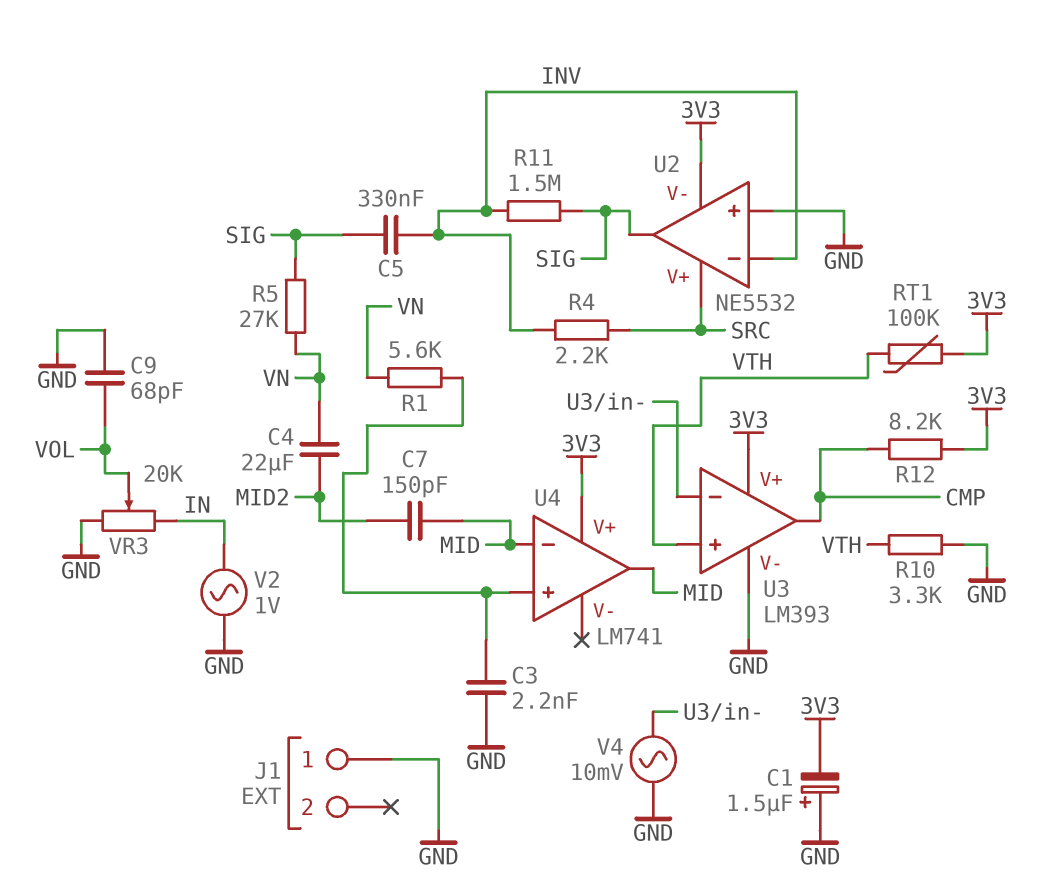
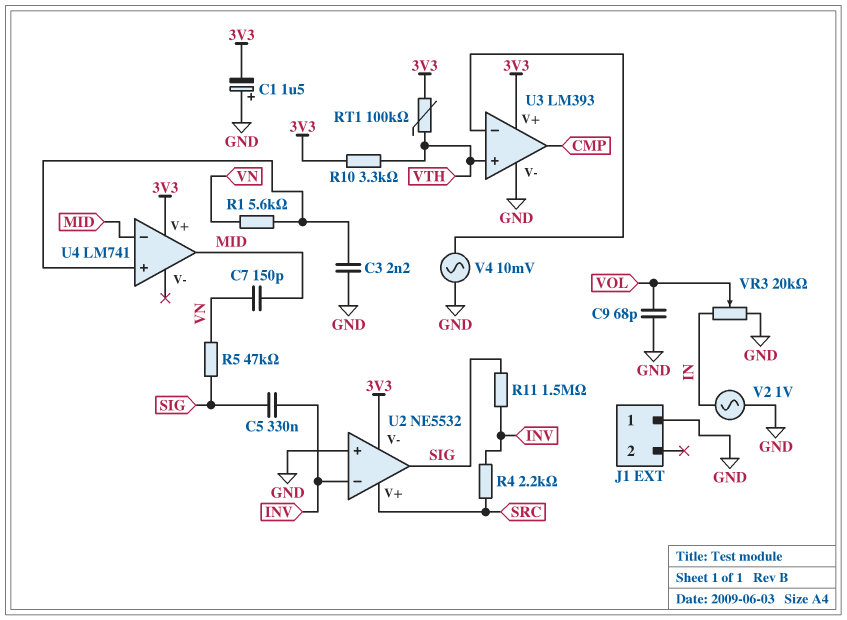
C4: 22uF (MID2, VN) -> none
C7: 150pF (MID, MID2) -> 150pF (MID, VN)
R5: 27k (SIG, VN) -> 47k (SIG, VN)
R10: 3.3k (GND, VTH) -> 3.3k (3V3, VTH)
R12: 8.2k (3V3, CMP) -> none

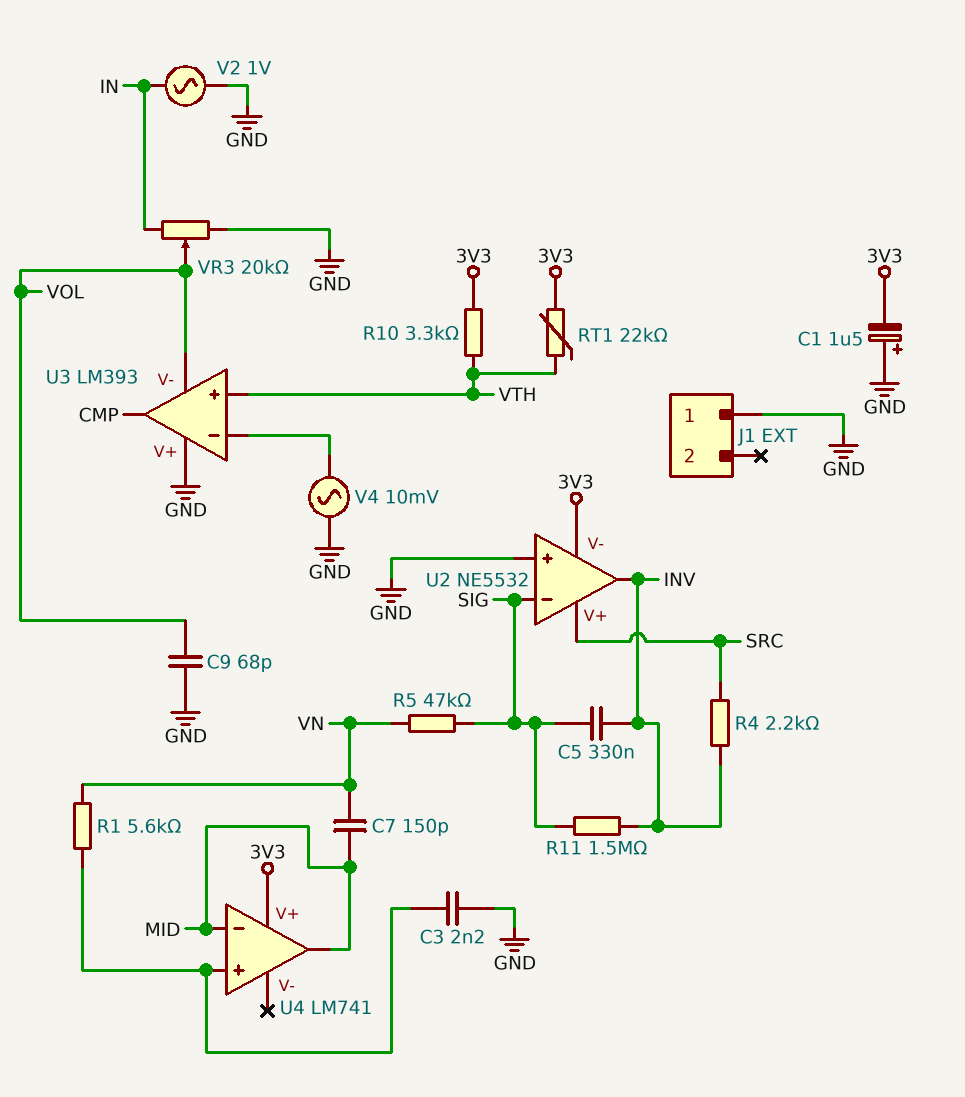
RT1: 100k (3V3, VTH) -> 22k (3V3, VTH)
U2 pin in-: INV -> SIG
U2 pin out: SIG -> INV
U3 pin V+: 3V3 -> GND
U3 pin V-: GND -> VOL

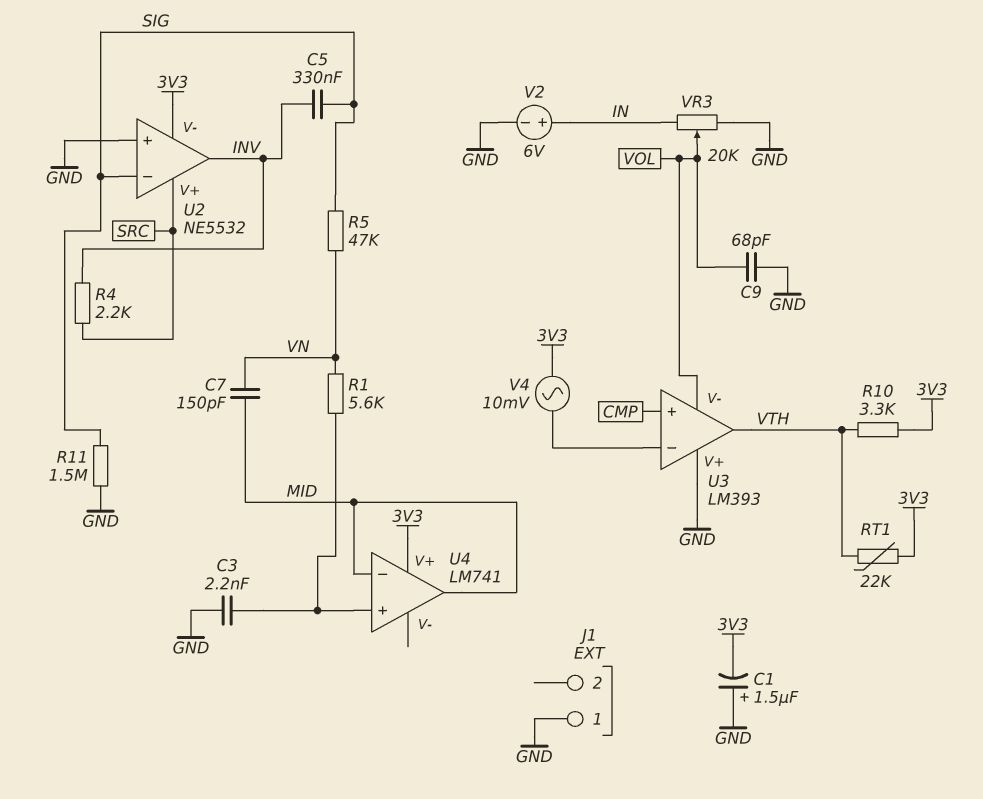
R11: 1.5M (INV, SIG) -> 1.5M (GND, SIG)
U3 pin in+: VTH -> CMP
U3 pin out: CMP -> VTH
V2: AC 1V (GND, IN) -> 6V (plus IN, minus GND)
V4: AC 10mV (GND, U3/in-) -> AC 10mV (3V3, U3/in-)

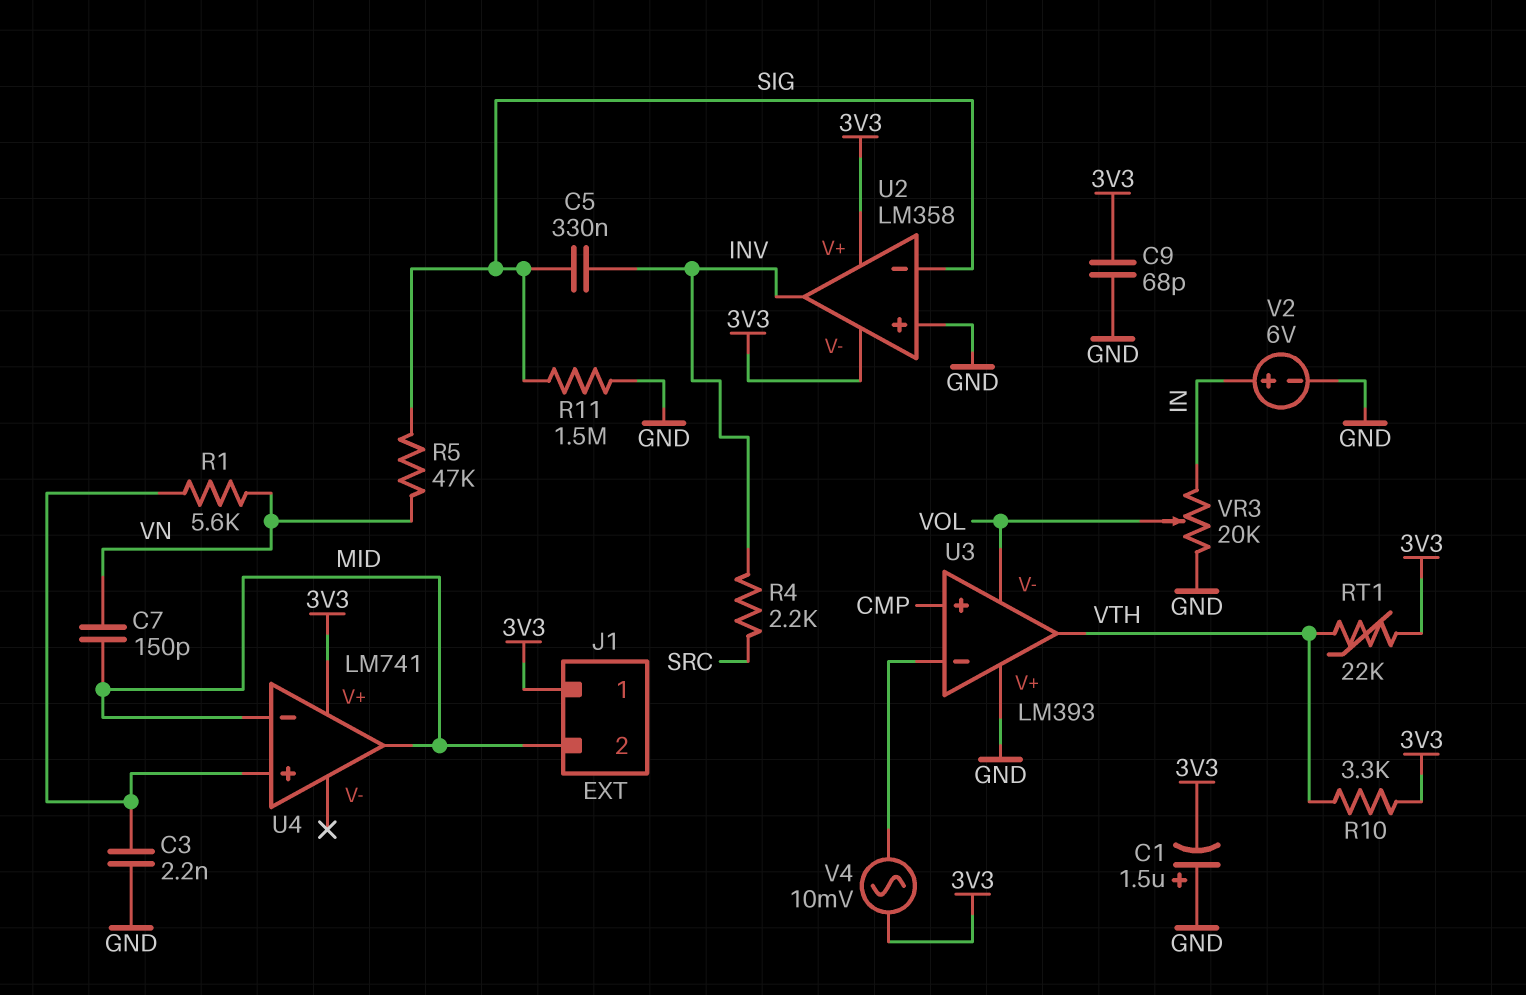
C9: 68pF (GND, VOL) -> 68pF (3V3, GND)
J1 pin 1: GND -> 3V3
J1 pin 2: none -> MID
U2: NE5532 -> LM358
U2 pin V+: SRC -> 3V3

